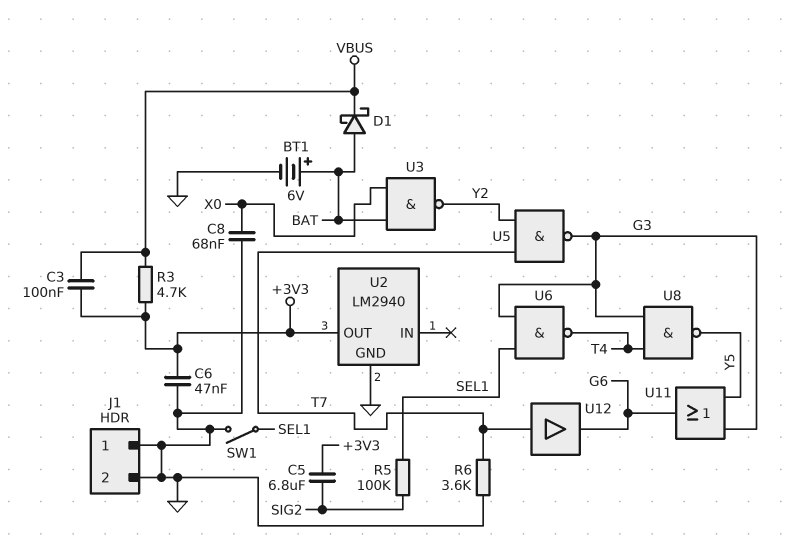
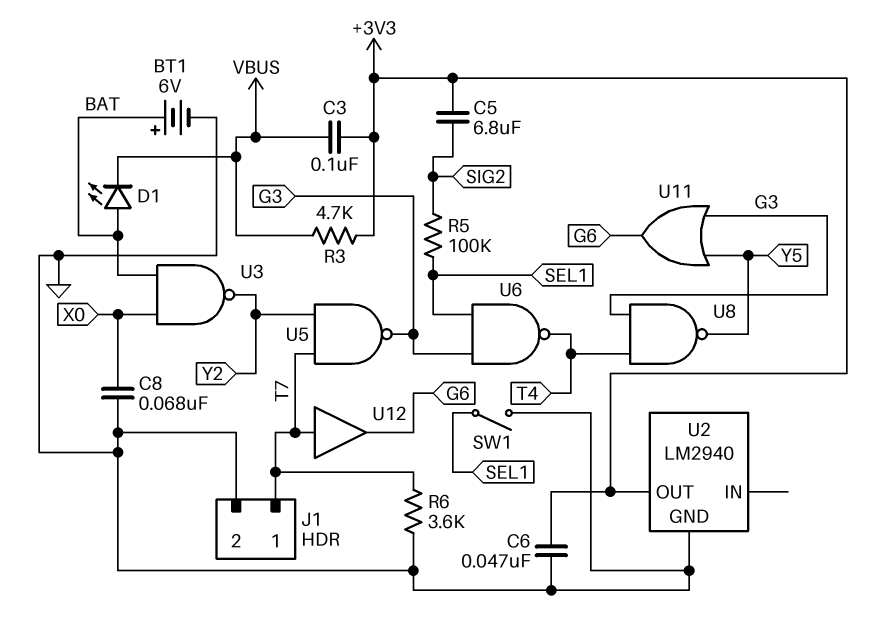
D1: schottky (A BAT, K VBUS) -> LED (A BAT, K VBUS)
J1 pin 1: GND -> T7

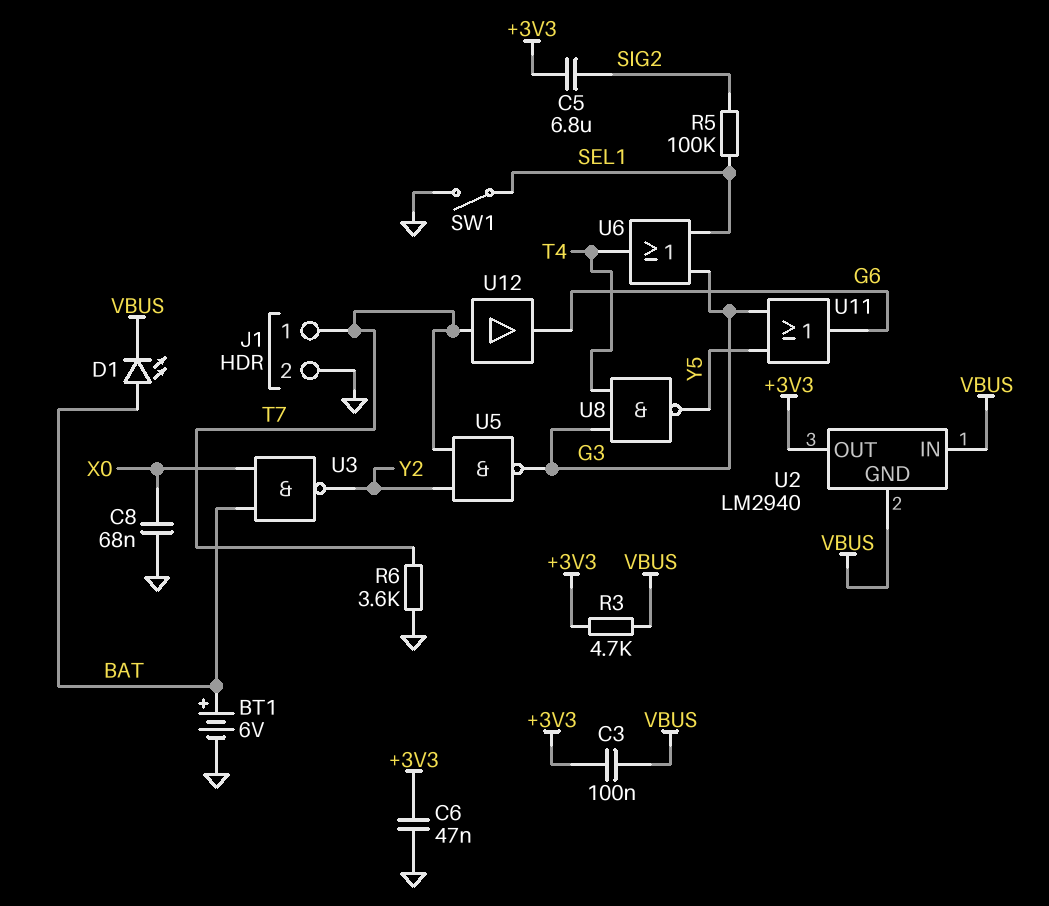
U2 pin GND: GND -> VBUS
U2 pin IN: none -> VBUS
U6: NAND (in G3, in SEL1, out T4) -> OR (in G3, in SEL1, out T4)

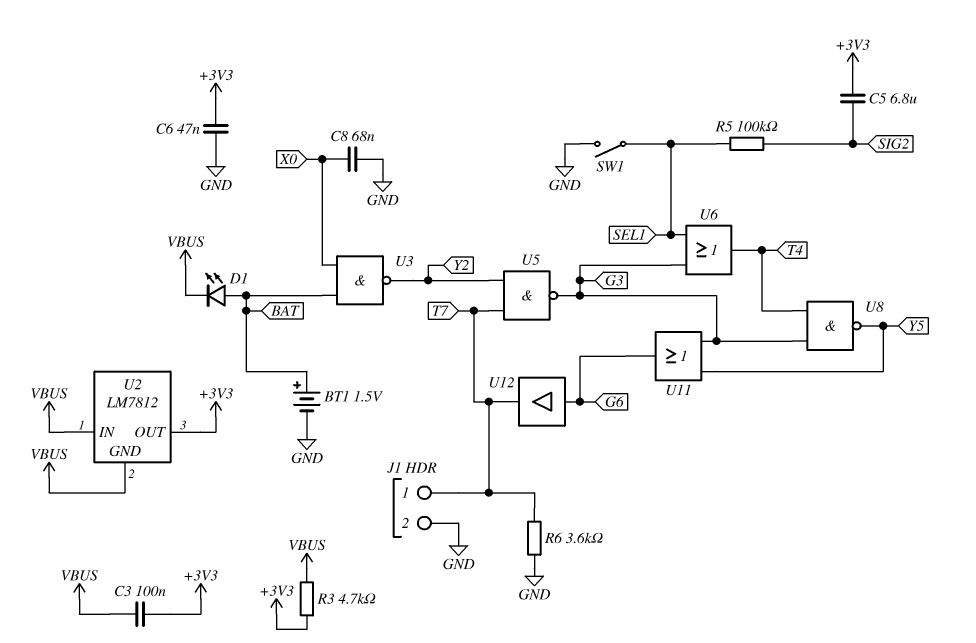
BT1: 6V (plus BAT, minus GND) -> 1.5V (plus BAT, minus GND)
U2: LM2940 -> LM7812
U12: buffer (in T7, out G6) -> buffer (in G6, out T7)

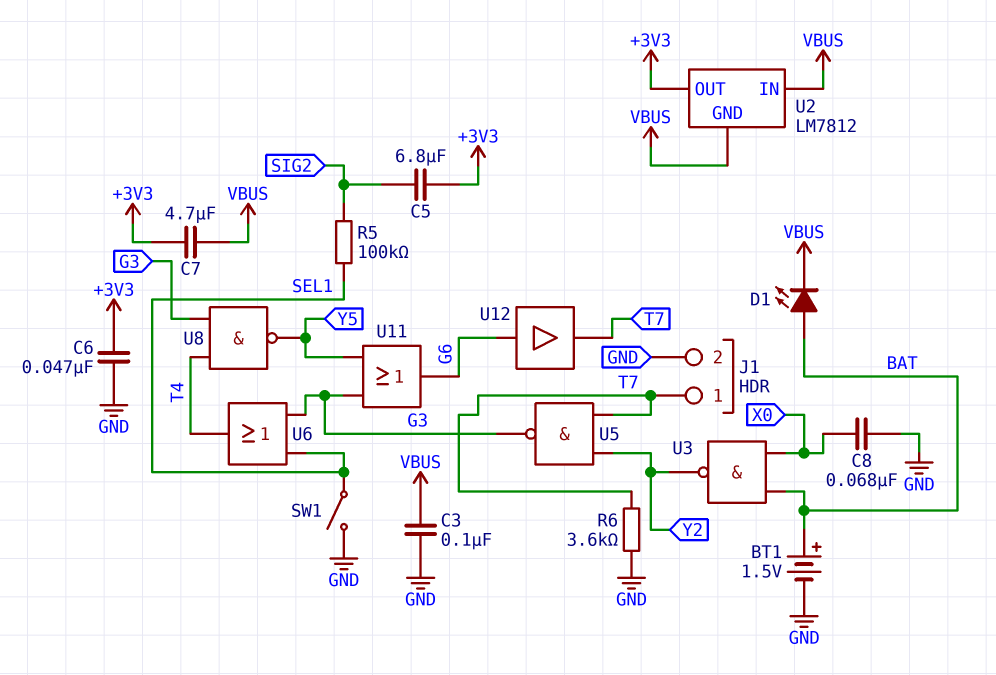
C3: 100nF (+3V3, VBUS) -> 100nF (GND, VBUS)
C7: none -> 4.7uF (+3V3, VBUS)
R3: 4.7k (+3V3, VBUS) -> none

